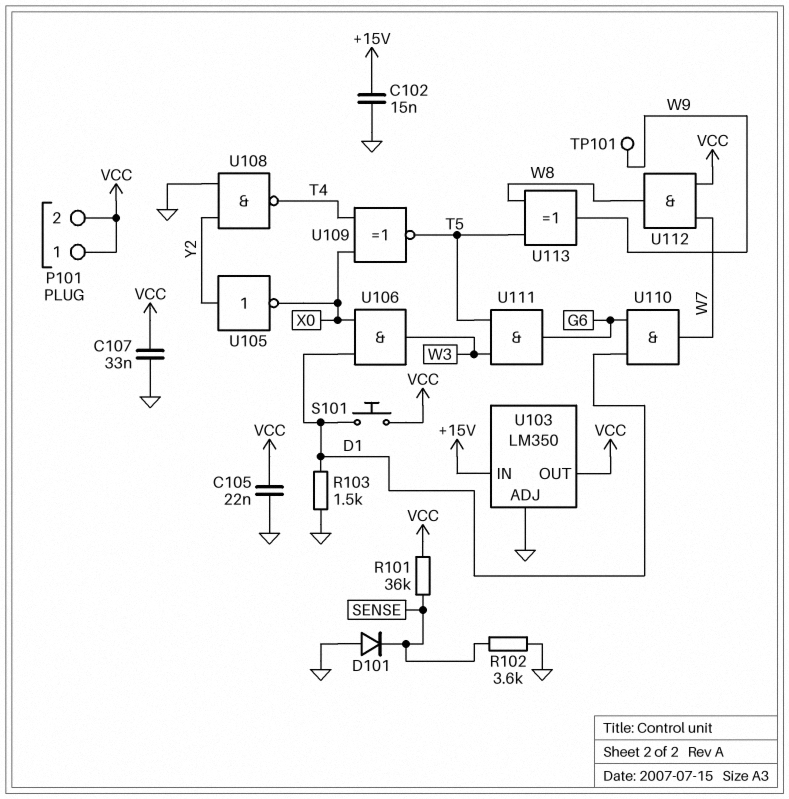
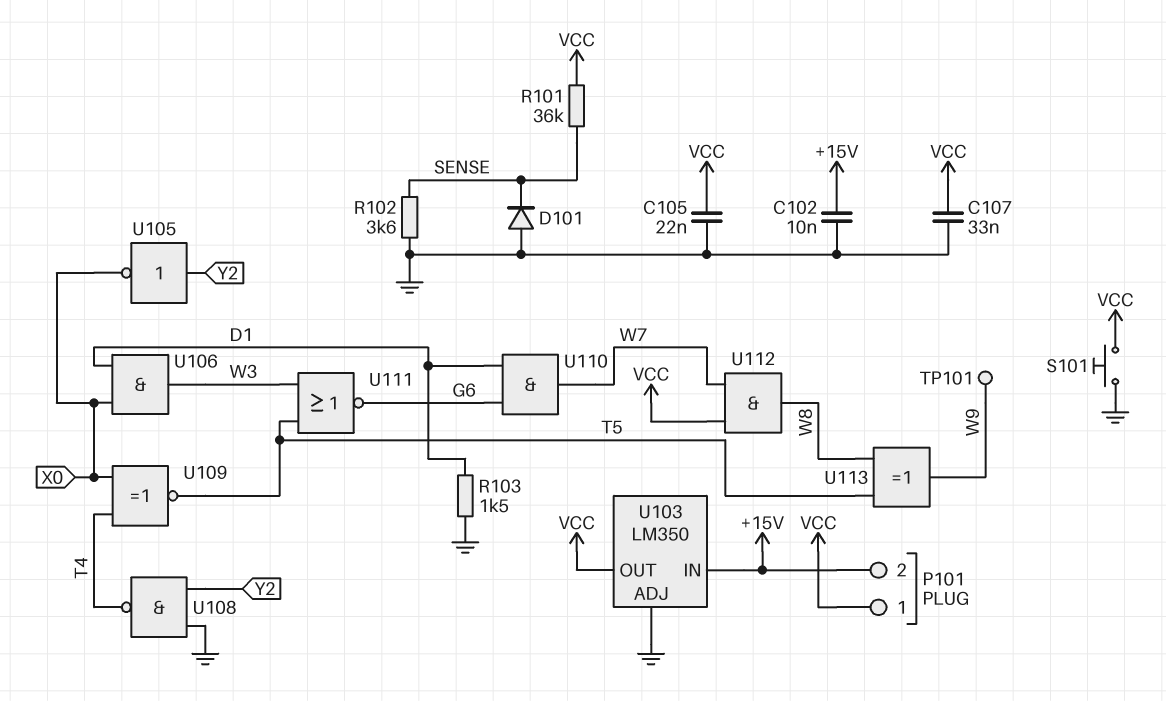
C102: 15nF (+15V, GND) -> 10nF (+15V, GND)
P101 pin 2: VCC -> +15V
S101: button (D1, VCC) -> button (GND, VCC)
U111: AND (in T5, in W3, out G6) -> NOR (in T5, in W3, out G6)

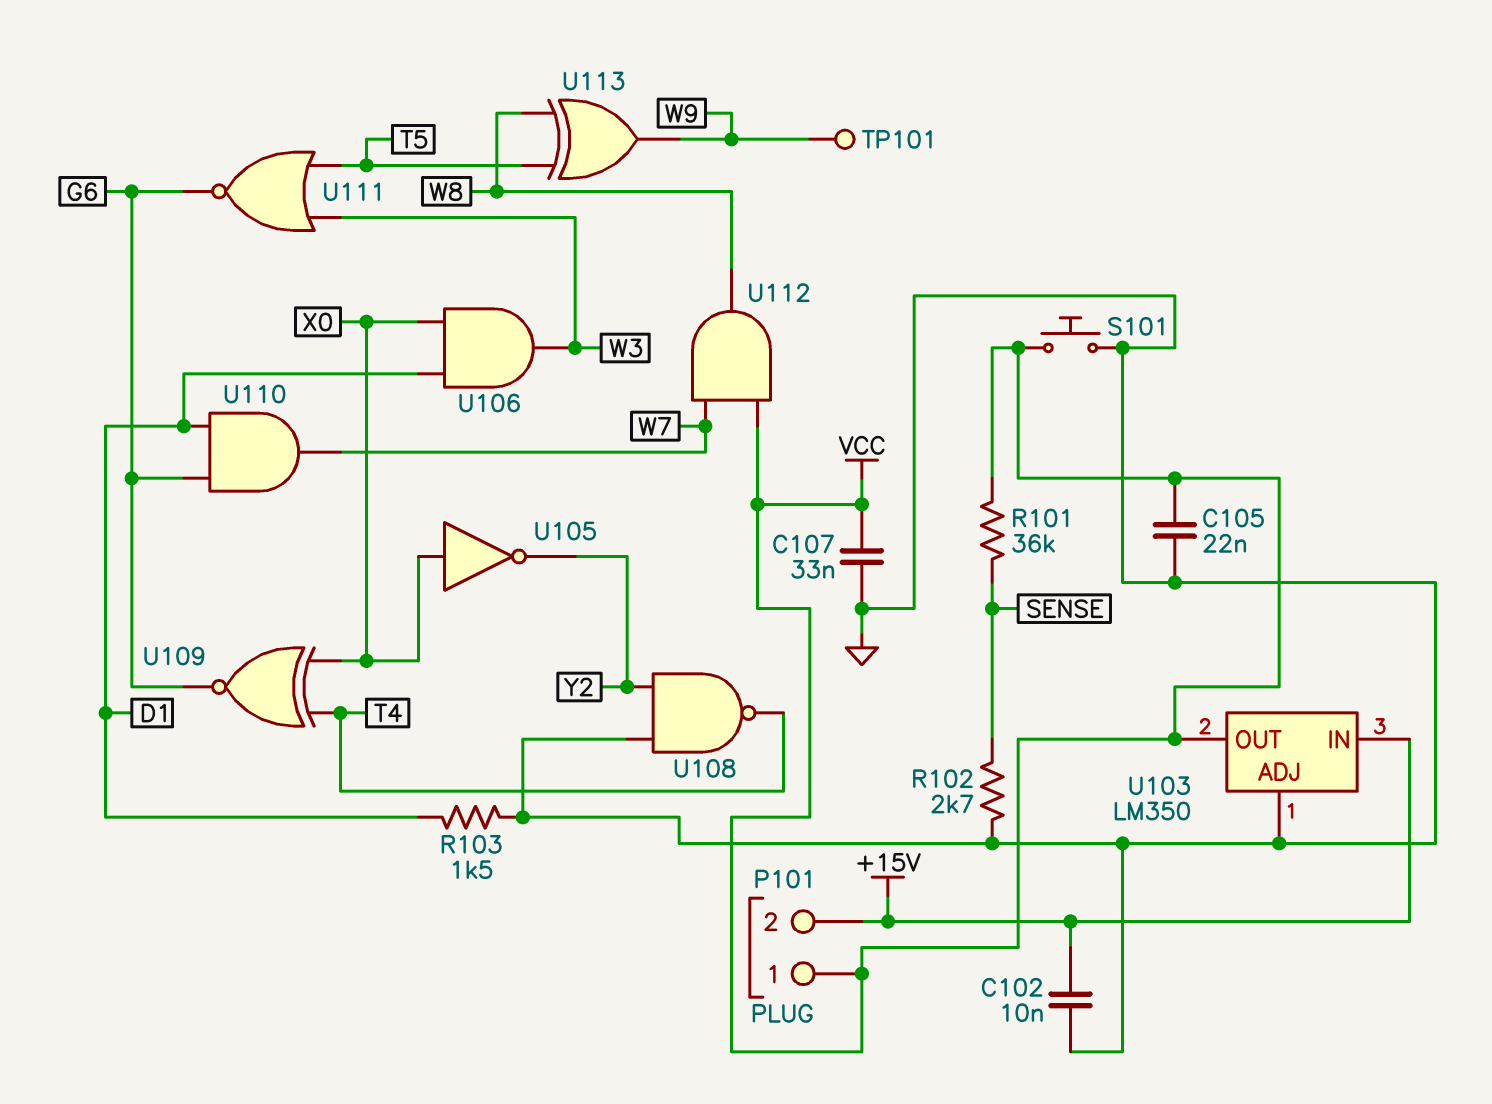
D101: diode (A GND, K SENSE) -> none
R102: 3.6k (GND, SENSE) -> 2.7k (GND, SENSE)
U105: NOT (in Y2, out X0) -> NOT (in X0, out Y2)
U109: XNOR (in T4, in X0, out T5) -> XNOR (in T4, in X0, out G6)

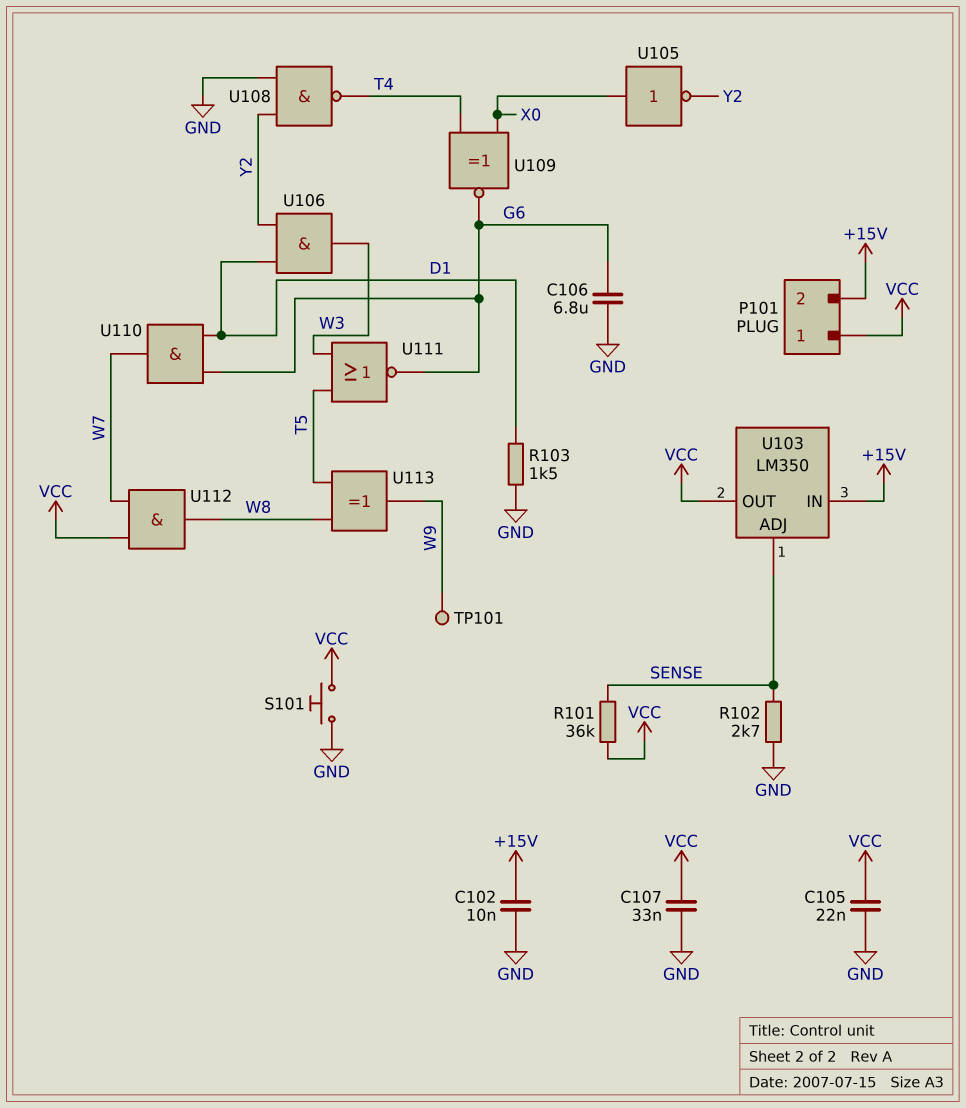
C106: none -> 6.8uF (G6, GND)
U103 pin ADJ: GND -> SENSE
U106: AND (in D1, in X0, out W3) -> AND (in D1, in Y2, out W3)

